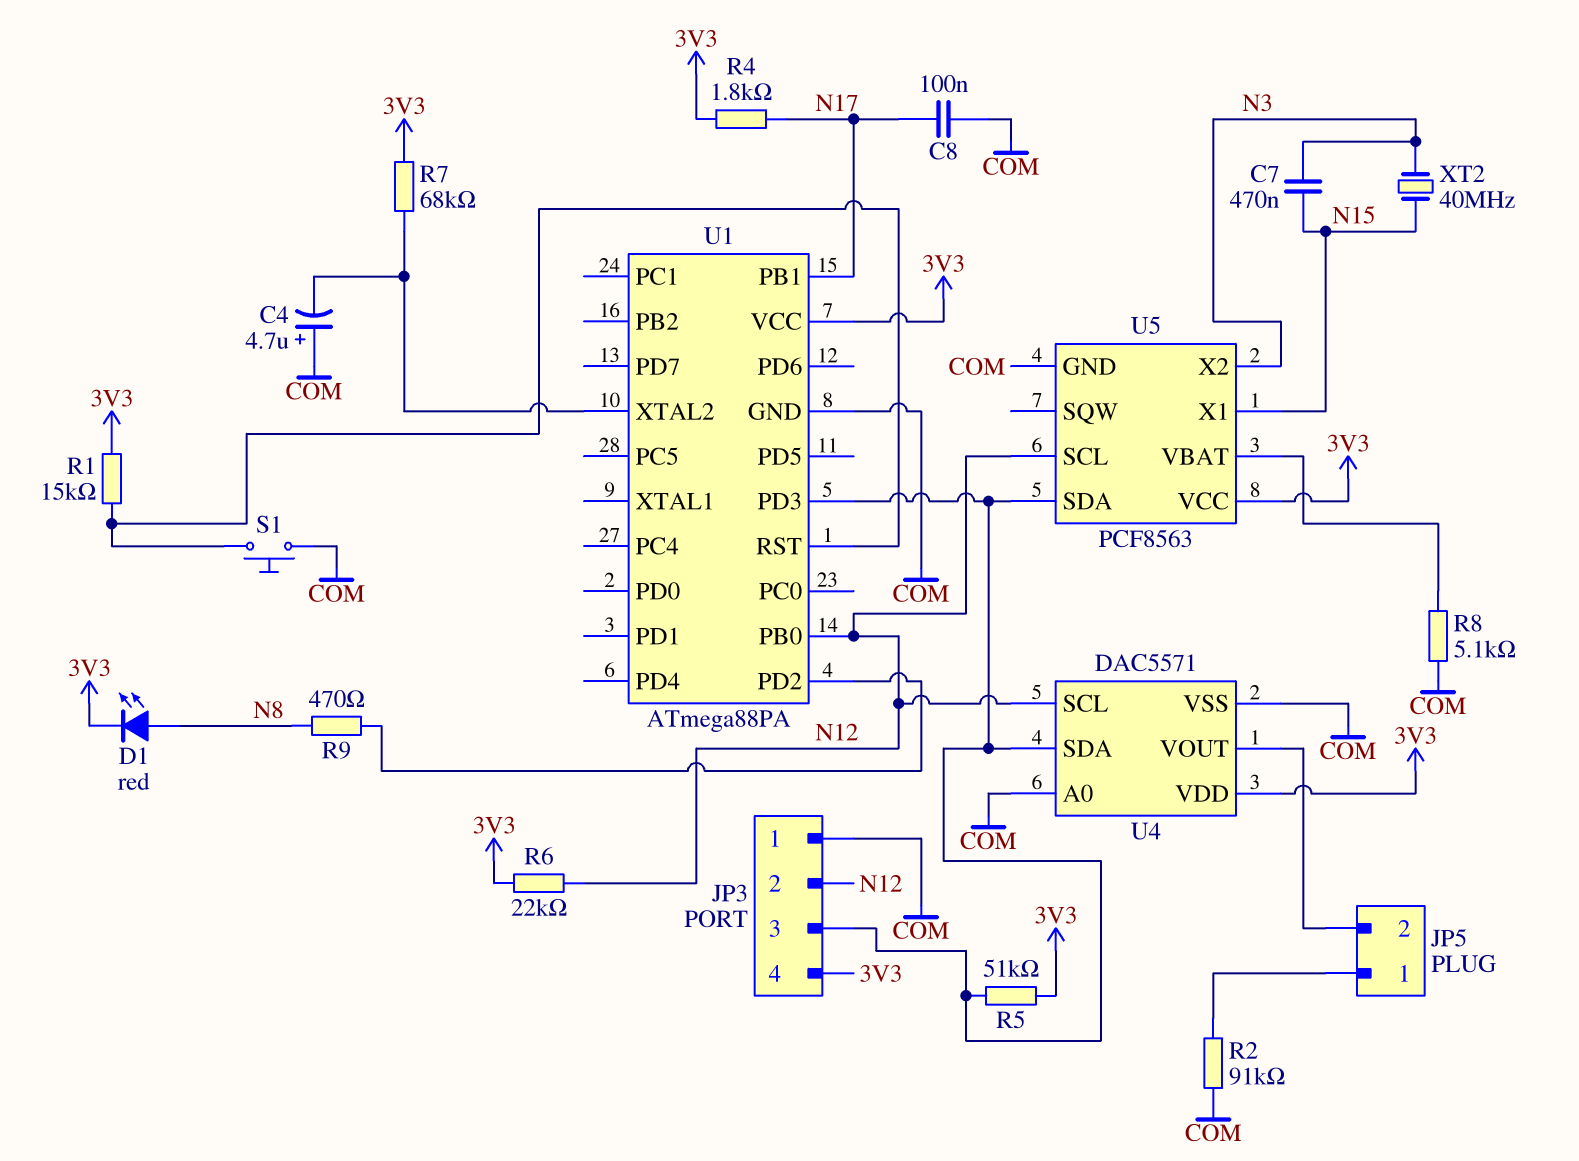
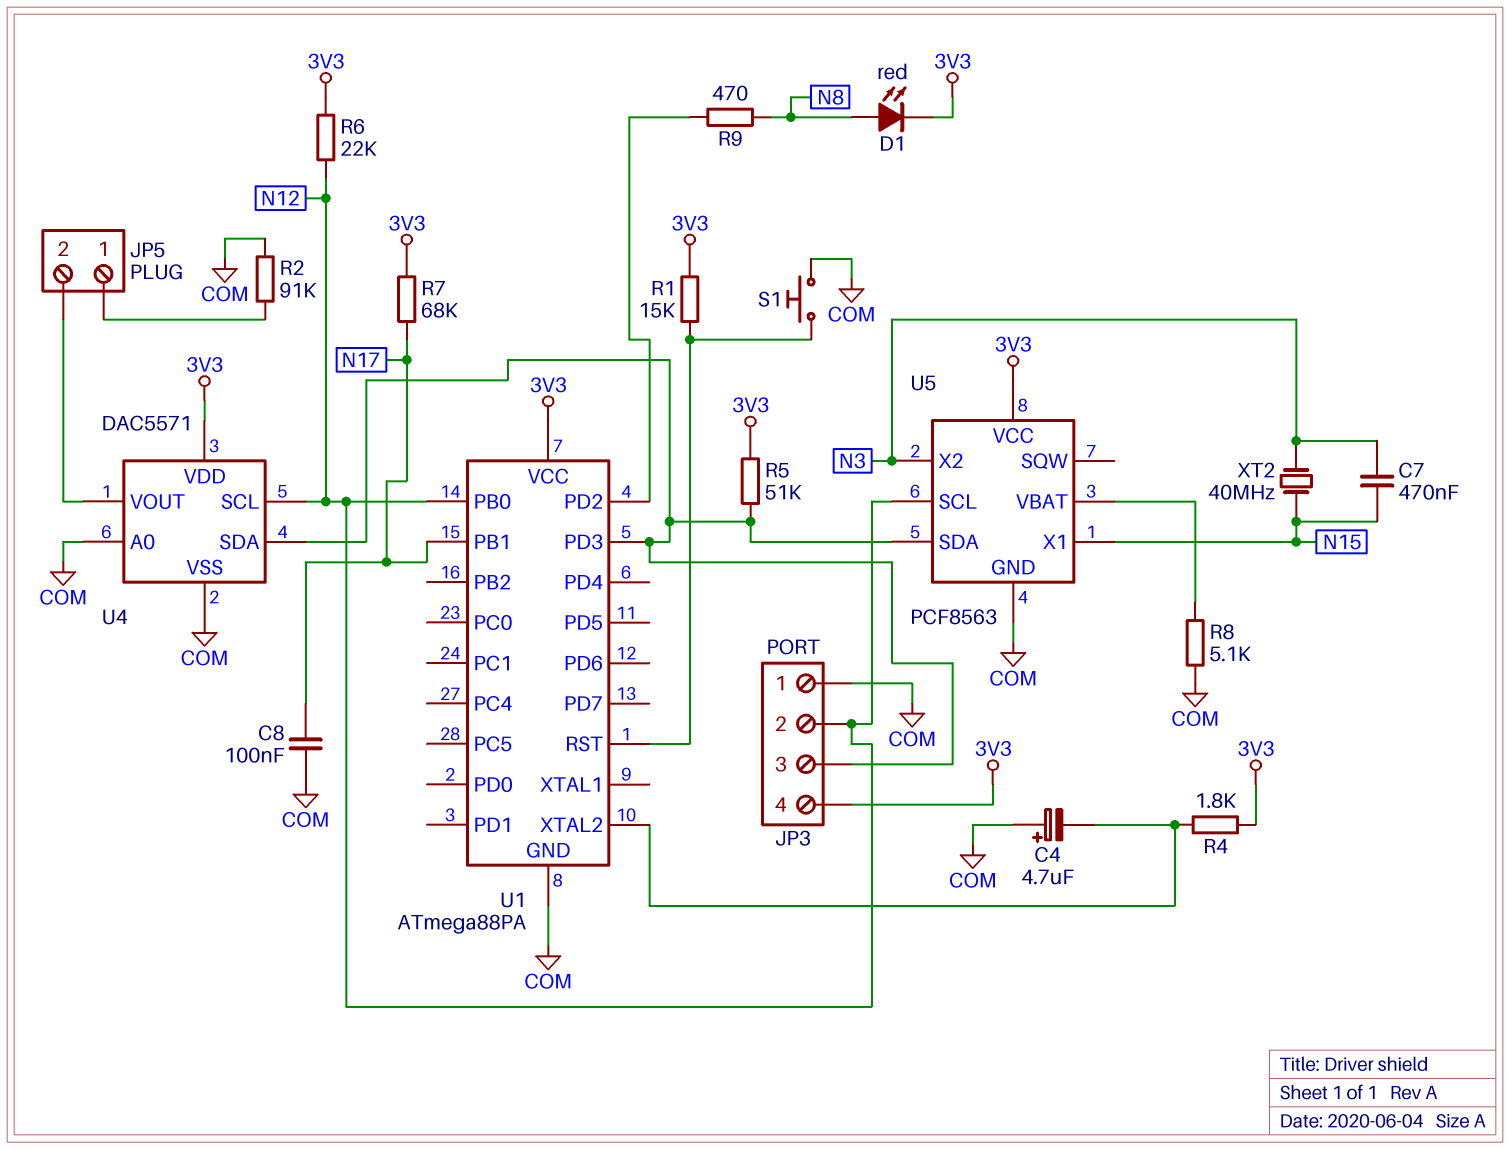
R4: 1.8k (3V3, N17) -> 1.8k (3V3, U1/XTAL2)
R7: 68k (3V3, U1/XTAL2) -> 68k (3V3, N17)

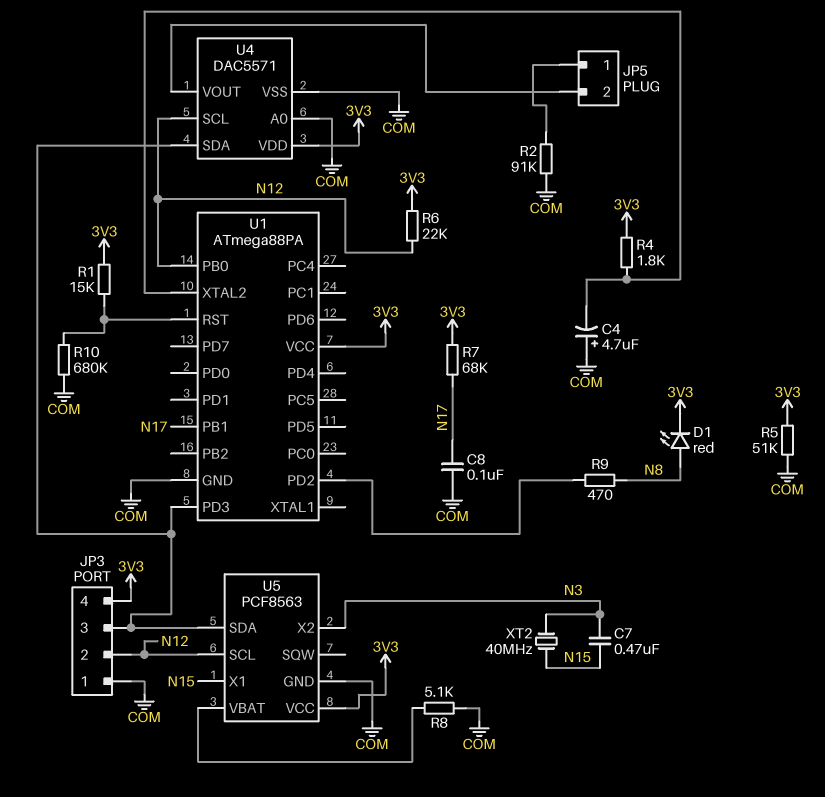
R5: 51k (3V3, JP3/3) -> 51k (3V3, COM)
R10: none -> 680k (COM, U1/RST)
S1: button (COM, U1/RST) -> none

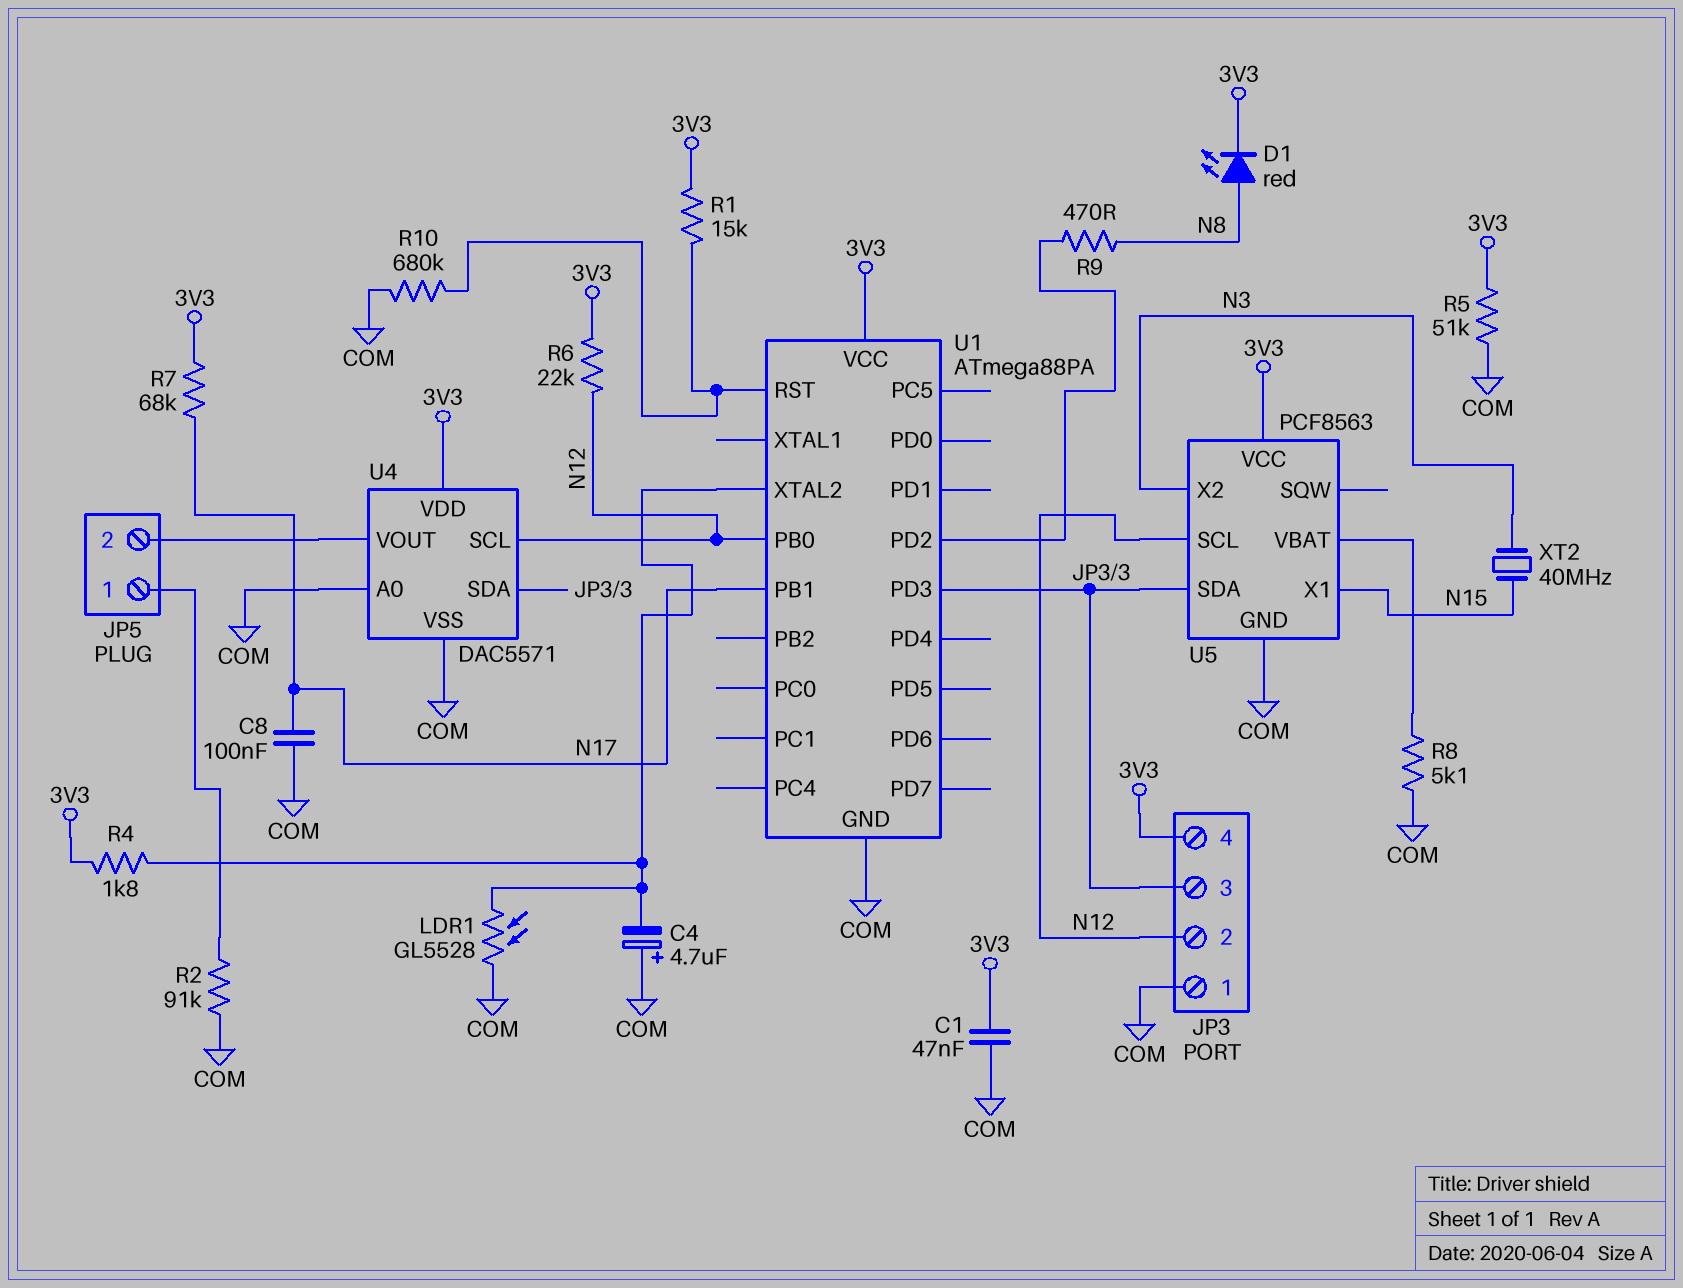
C1: none -> 47nF (3V3, COM)
C7: 470nF (N3, N15) -> none
LDR1: none -> GL5528 (COM, U1/XTAL2)

